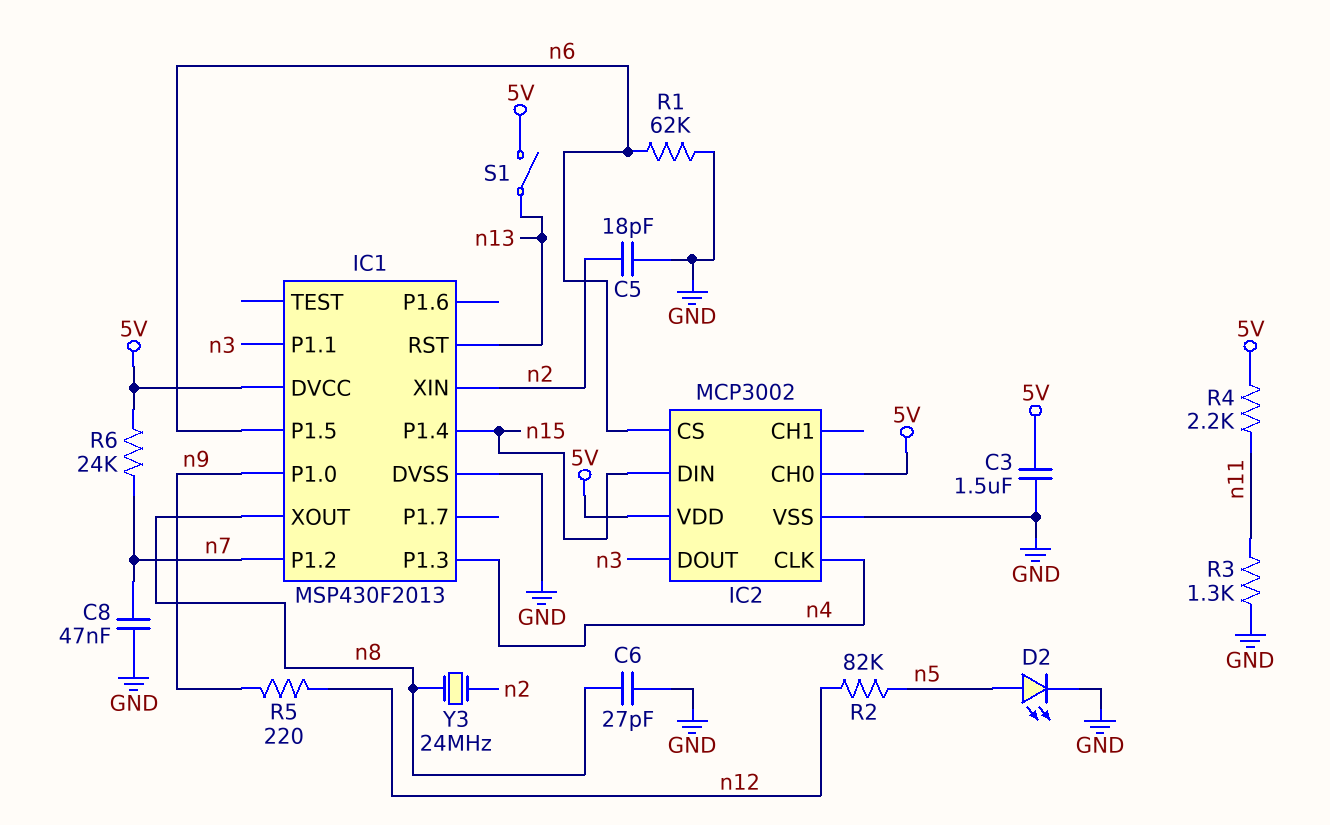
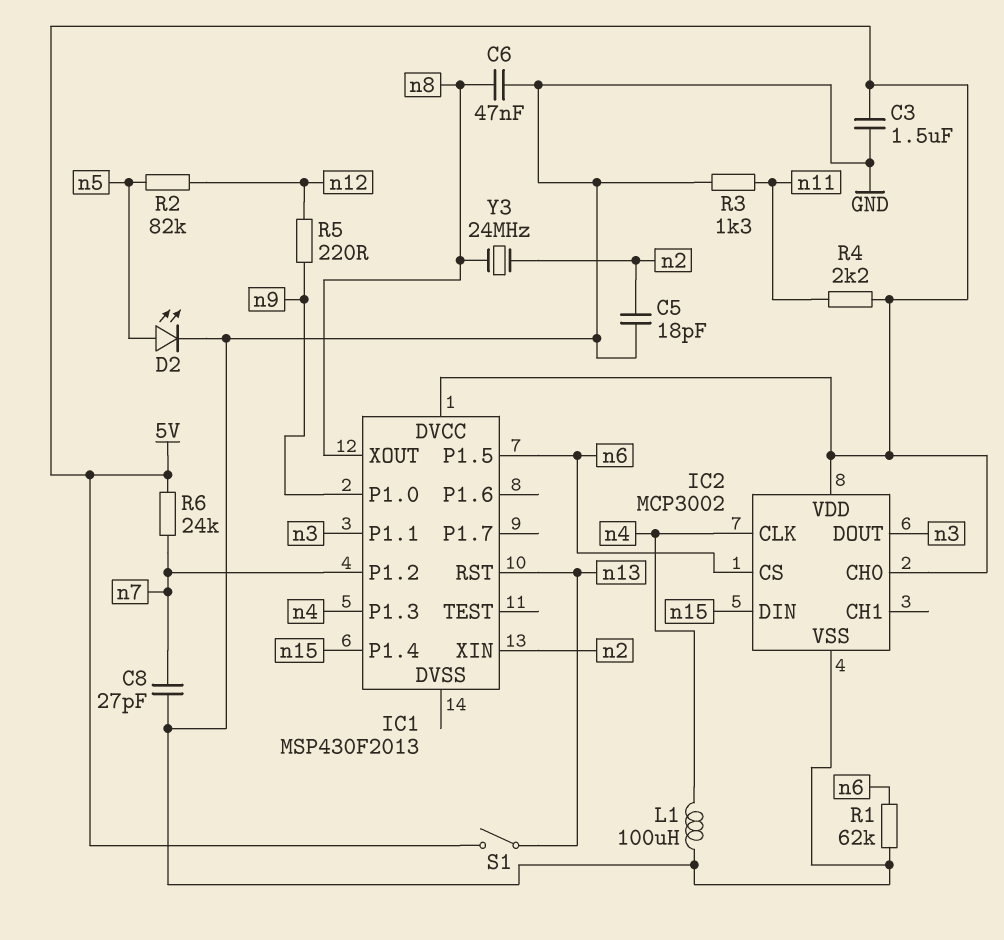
C6: 27pF (GND, n8) -> 47nF (GND, n8)
C8: 47nF (GND, n7) -> 27pF (GND, n7)
IC1 pin DVSS: GND -> none
L1: none -> 100uH (GND, n4)

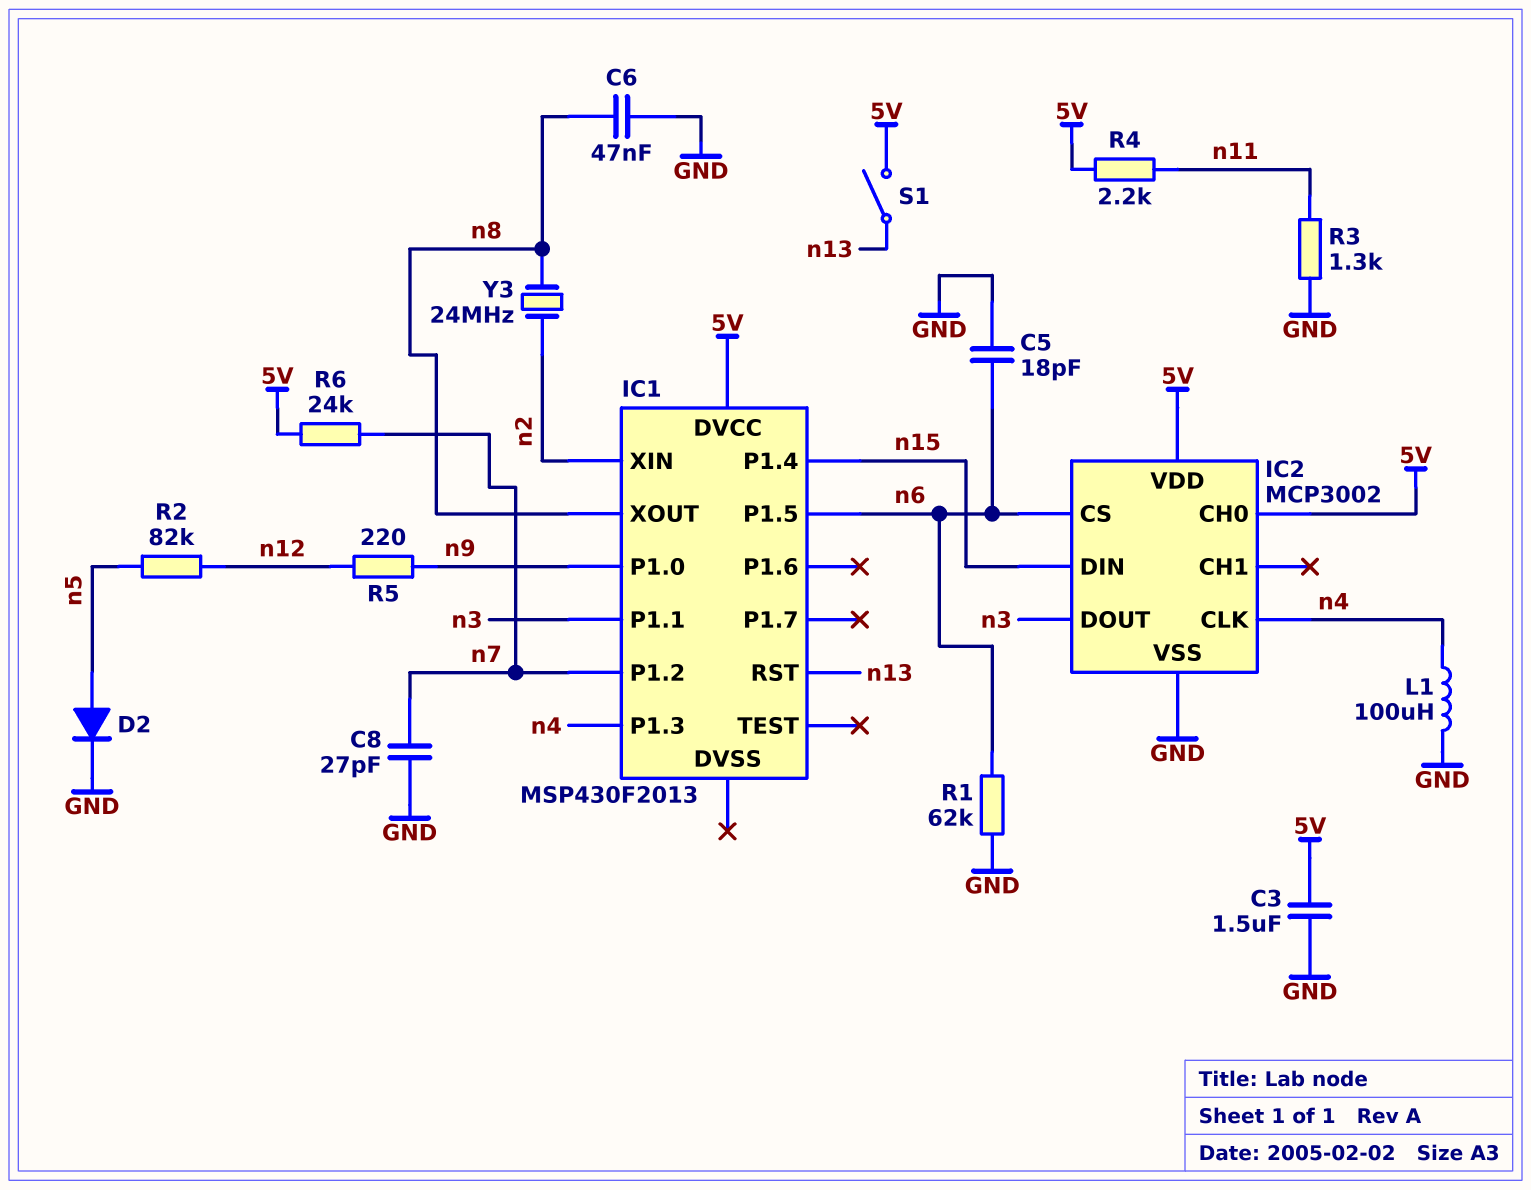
C5: 18pF (GND, n2) -> 18pF (GND, n6)
D2: LED (A n5, K GND) -> diode (A n5, K GND)

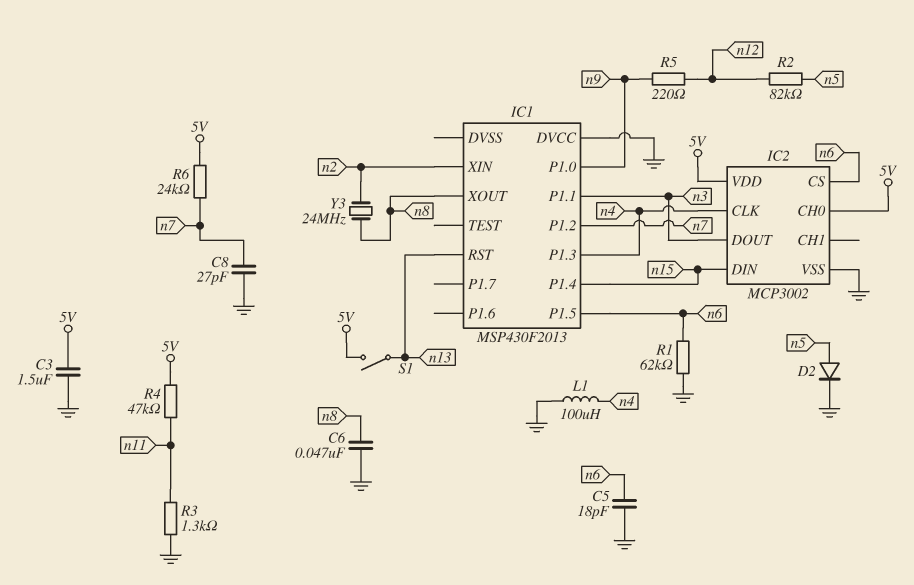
IC1 pin DVCC: 5V -> GND
R4: 2.2k (5V, n11) -> 47k (5V, n11)

